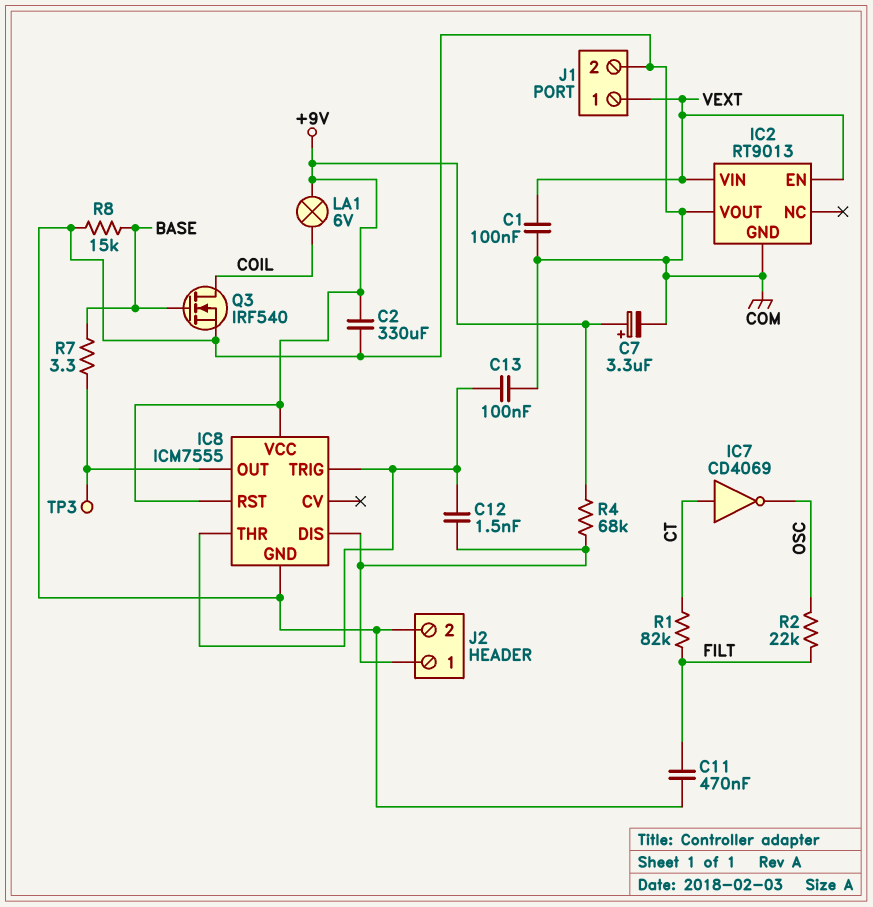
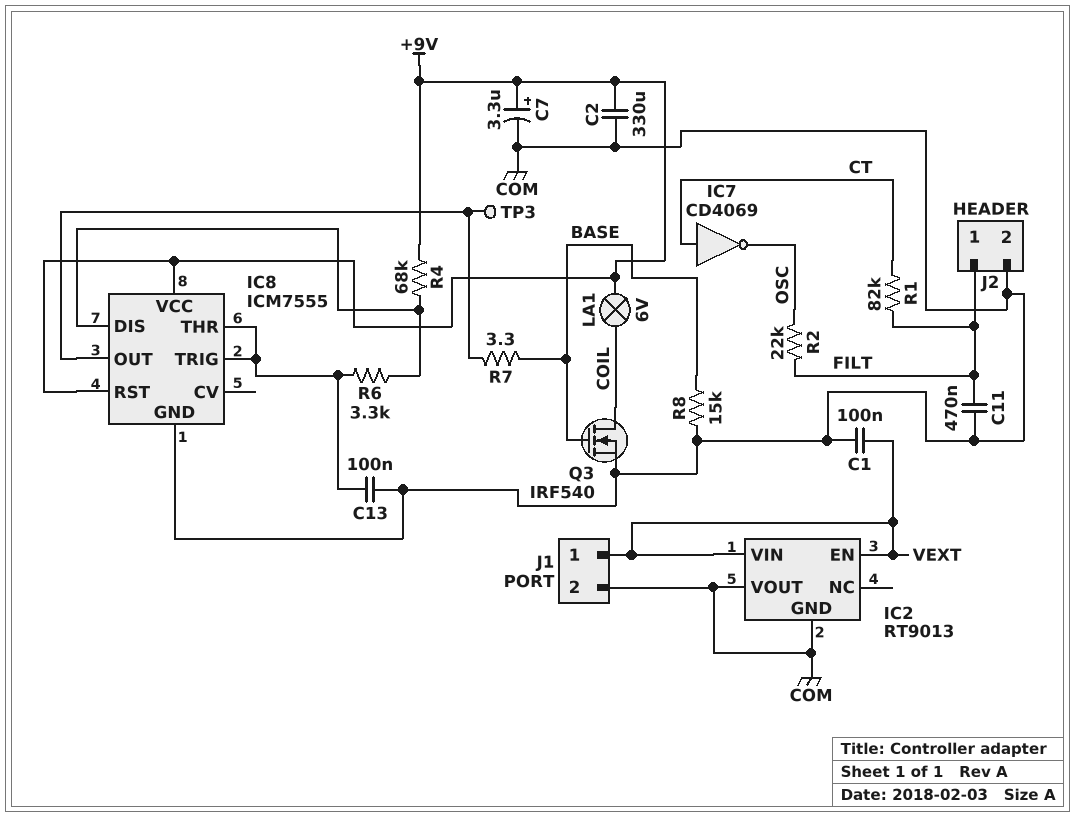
C12: 1.5nF (IC8/DIS, IC8/THR) -> none
J2 pin 1: IC8/DIS -> FILT
R6: none -> 3.3k (IC8/DIS, IC8/THR)

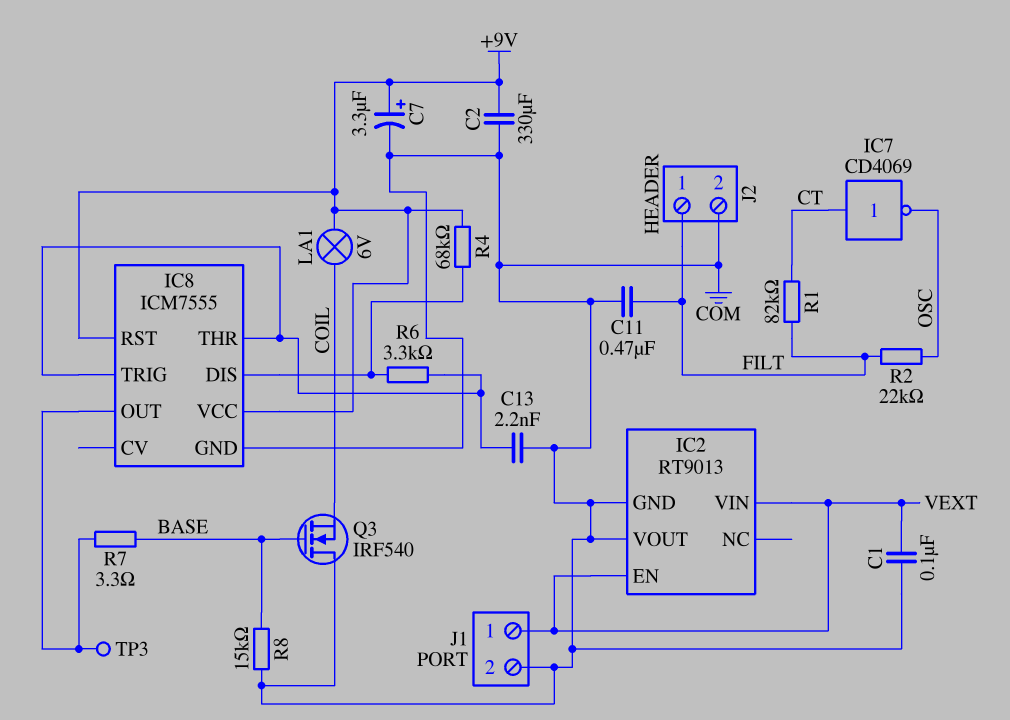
C13: 100nF (COM, IC8/THR) -> 2.2nF (COM, IC8/THR)
Q3: NMOS IRF540 (G BASE, D COIL, S COM) -> NMOS IRF540 (G BASE, D COM, S COIL)

